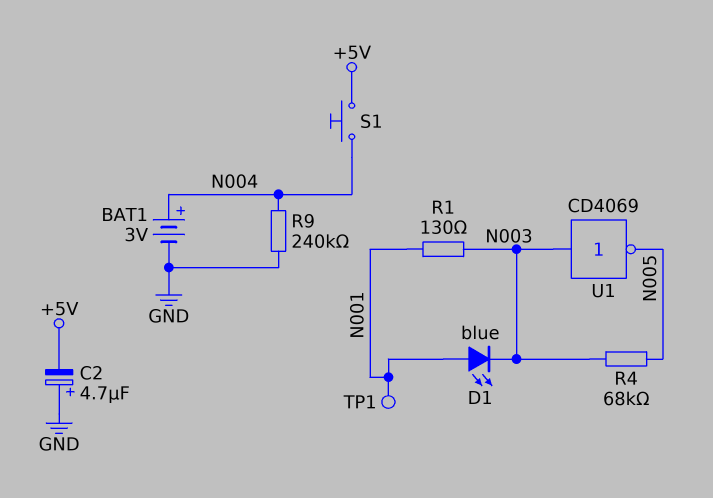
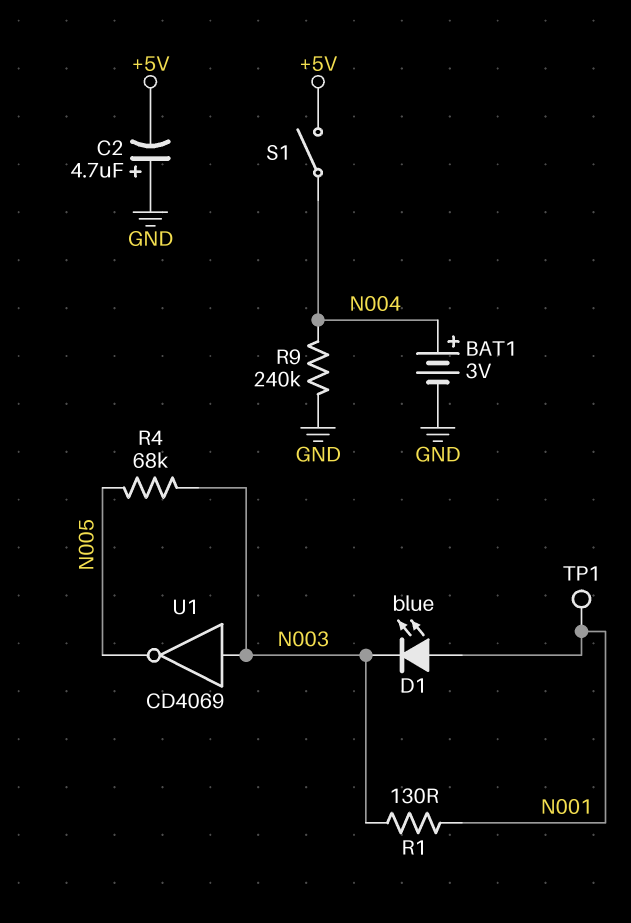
S1: button (+5V, N004) -> switch (+5V, N004)

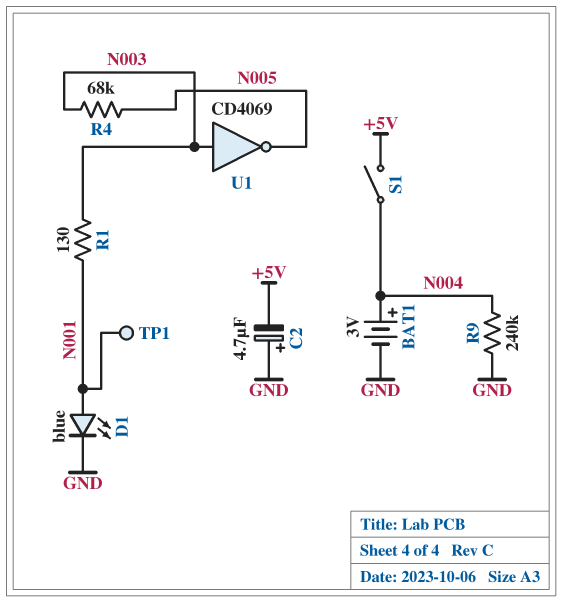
D1: LED blue (A N001, K N003) -> LED blue (A N001, K GND)

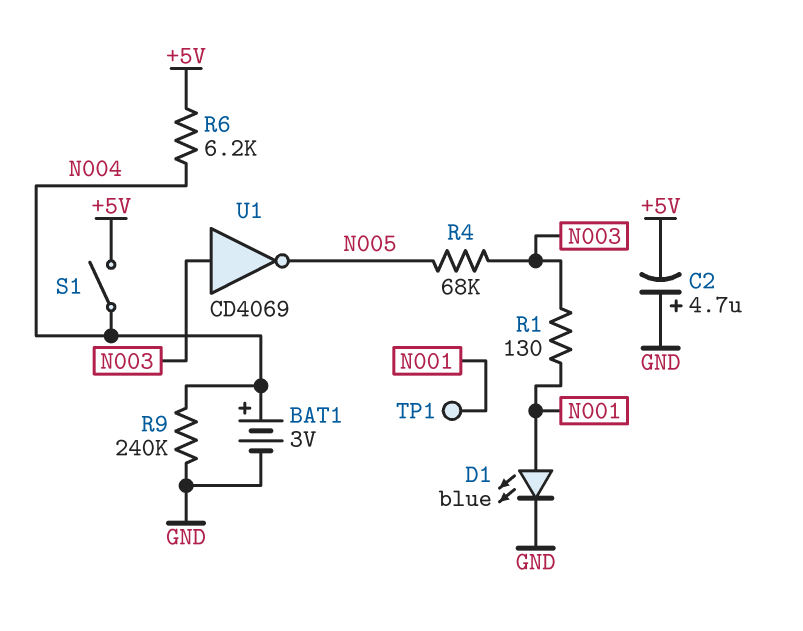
R6: none -> 6.2k (+5V, N004)

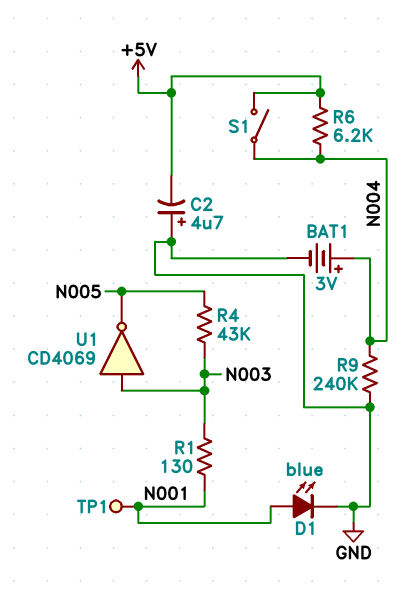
R4: 68k (N003, N005) -> 43k (N003, N005)

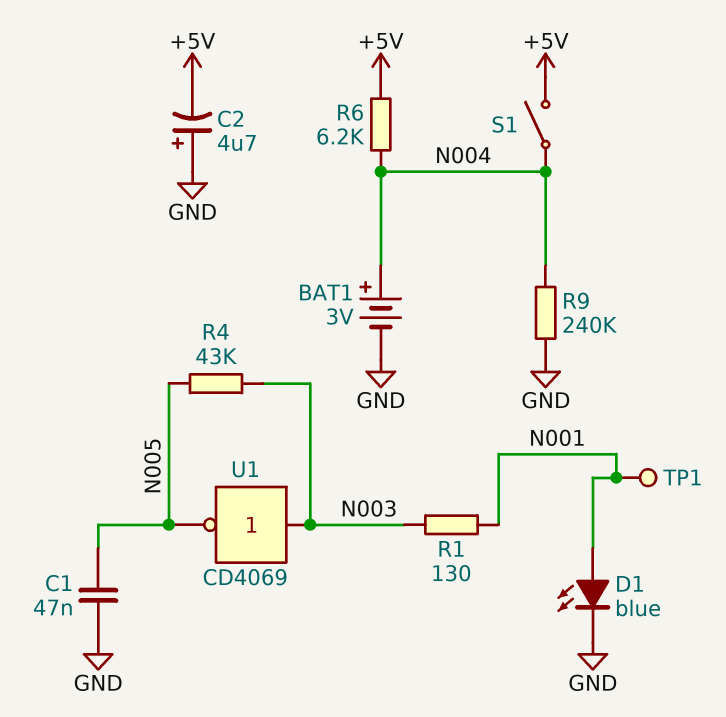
C1: none -> 47nF (GND, N005)

